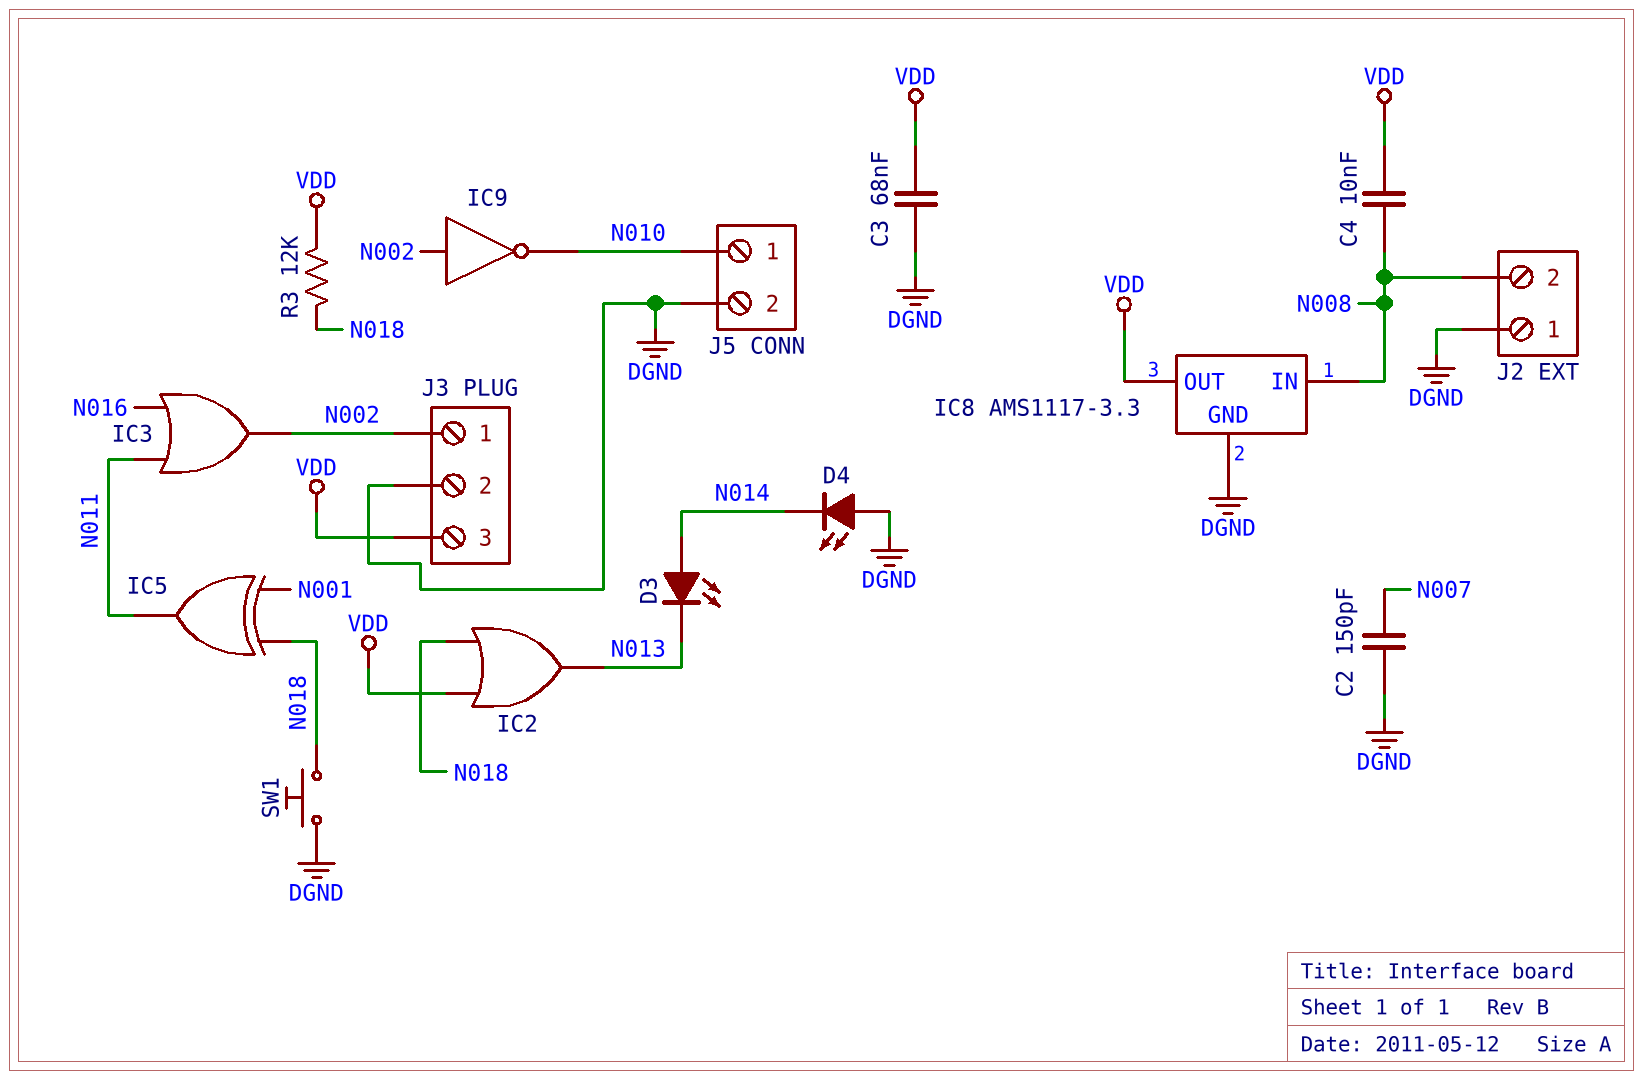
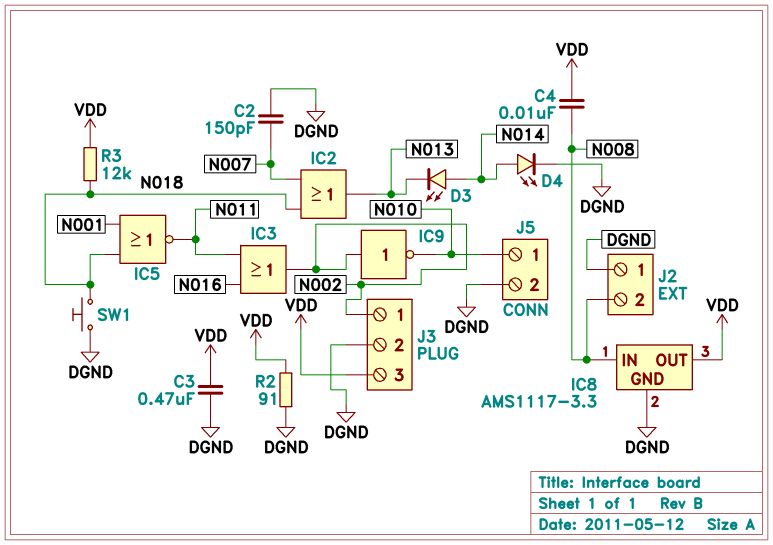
C3: 68nF (DGND, VDD) -> 470nF (DGND, VDD)
D4: LED (A DGND, K N014) -> LED (A N014, K DGND)
IC2: OR (in N018, in VDD, out N013) -> OR (in N007, in N018, out N013)
IC5: XOR (in N001, in N018, out N011) -> NOR (in N001, in N018, out N011)
R2: none -> 91 (DGND, VDD)

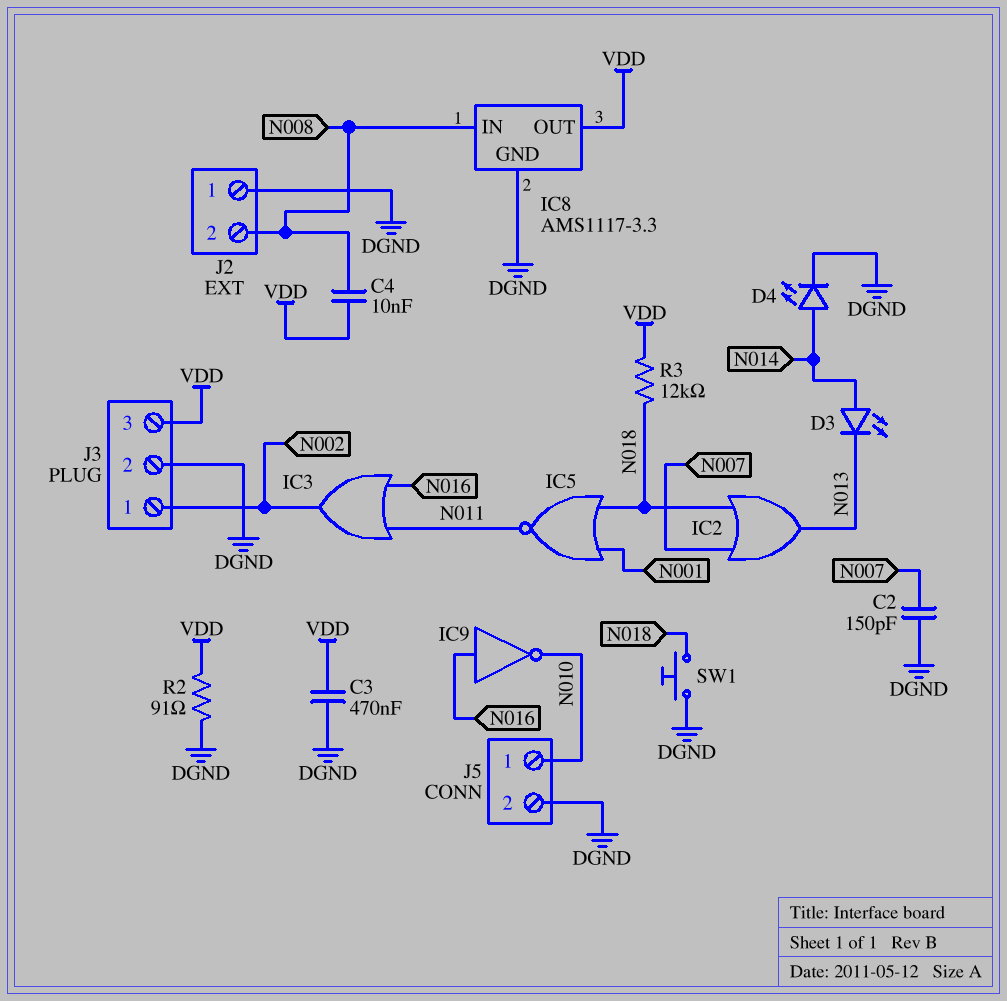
IC9: NOT (in N002, out N010) -> NOT (in N016, out N010)

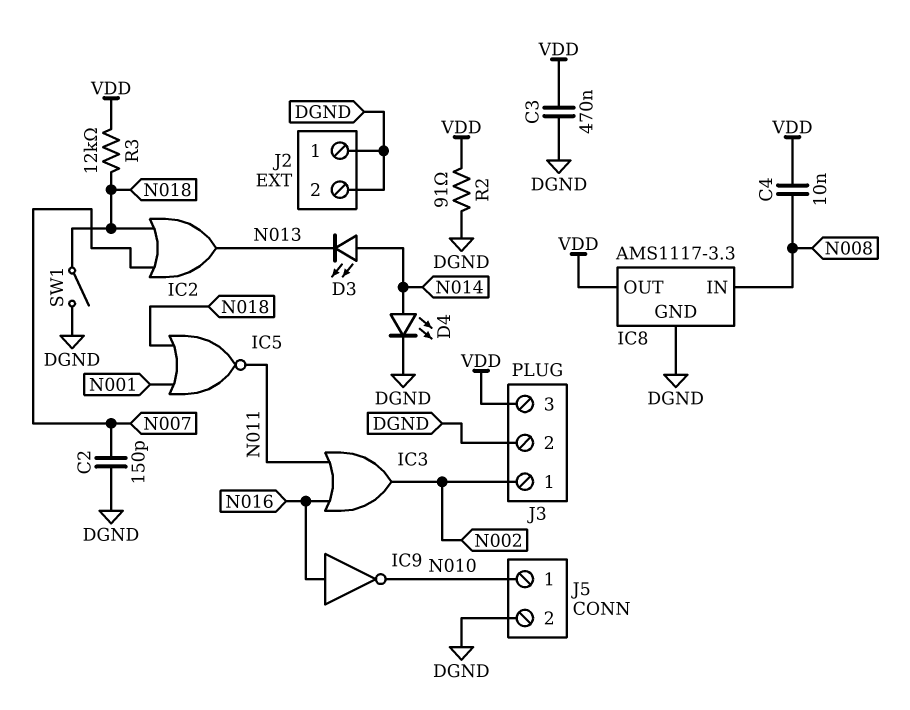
J2 pin 2: N008 -> DGND
SW1: button (DGND, N018) -> switch (DGND, N018)

